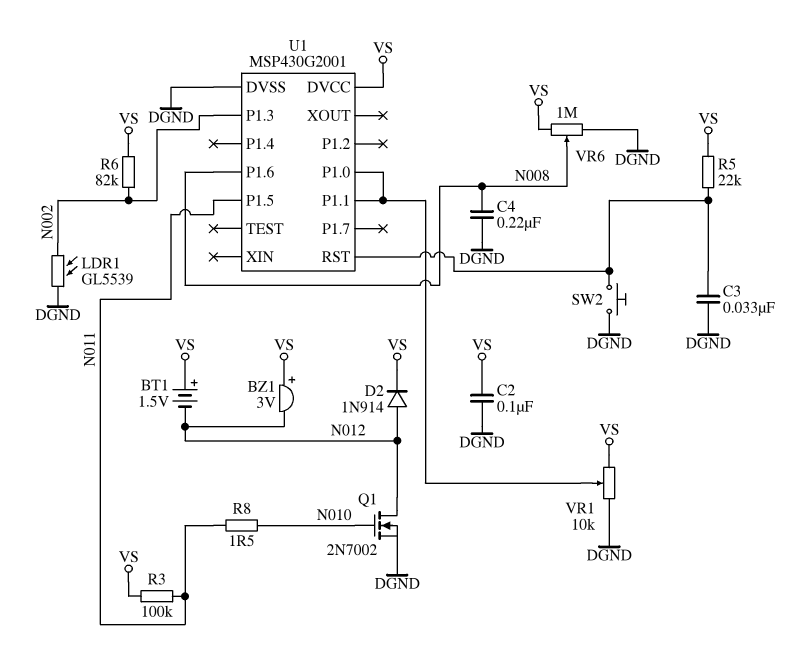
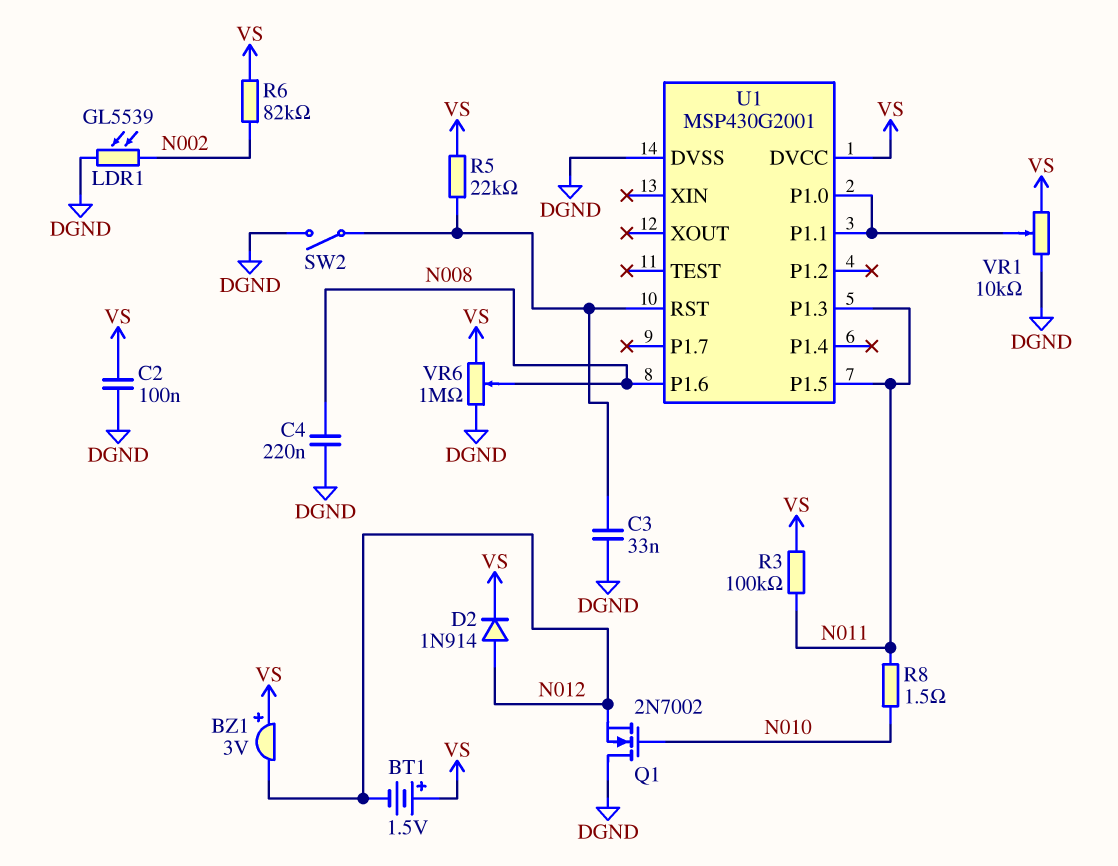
Q1: NMOS 2N7002 (G N010, D N012, S DGND) -> NMOS 2N7002 (G N010, D DGND, S N012)
SW2: button (DGND, U1/RST) -> switch (DGND, U1/RST)
U1 pin P1.3: N002 -> N011

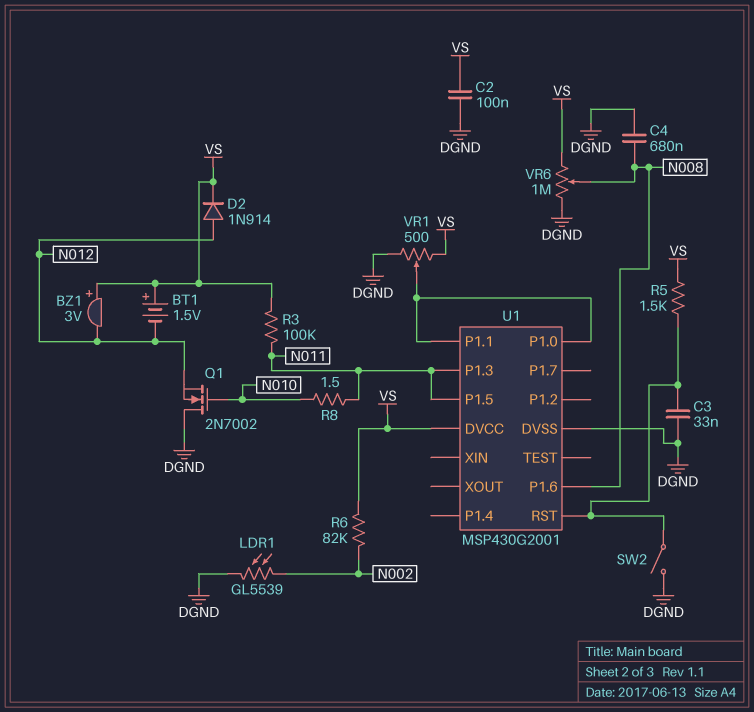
C4: 220nF (DGND, N008) -> 680nF (DGND, N008)
R5: 22k (U1/RST, VS) -> 1.5k (U1/RST, VS)
VR1: 10k (DGND, VS, wiper U1/P1.0) -> 500 (DGND, VS, wiper U1/P1.0)

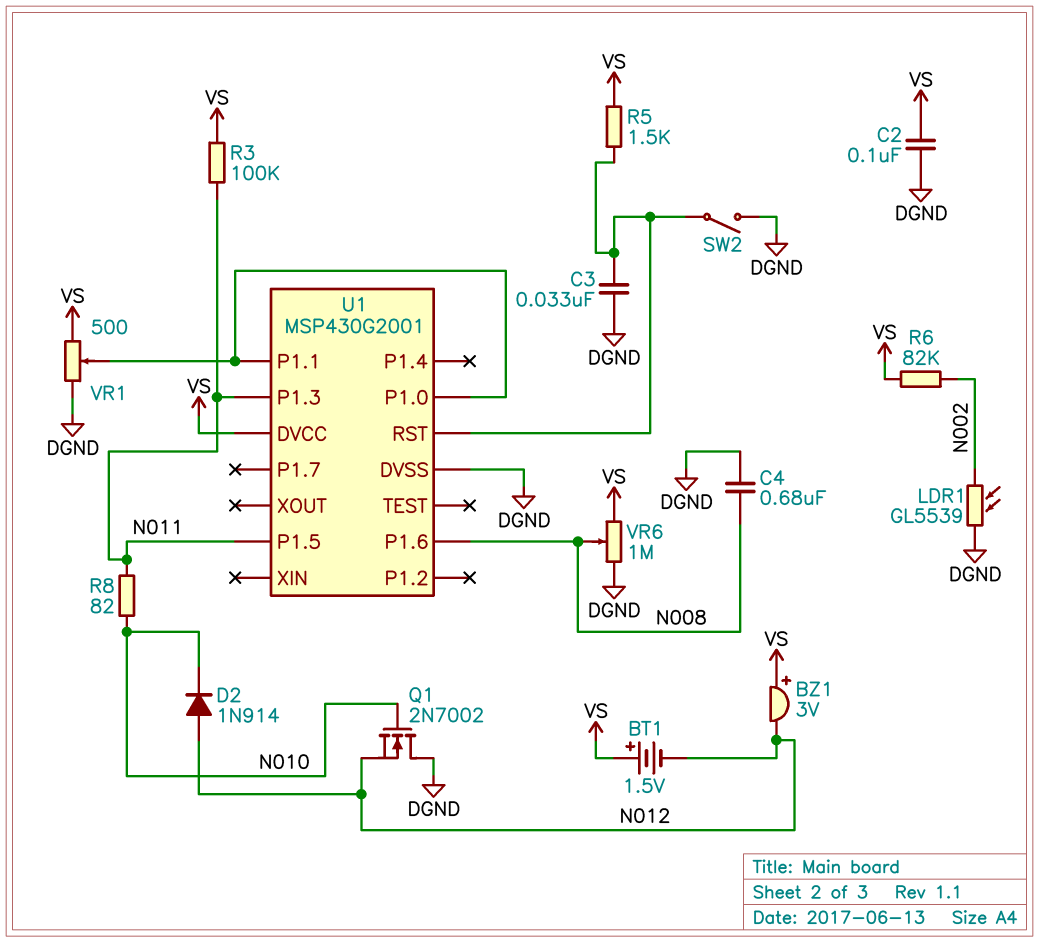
D2: diode 1N914 (A N012, K VS) -> diode 1N914 (A N012, K N010)
R8: 1.5 (N010, N011) -> 82 (N010, N011)

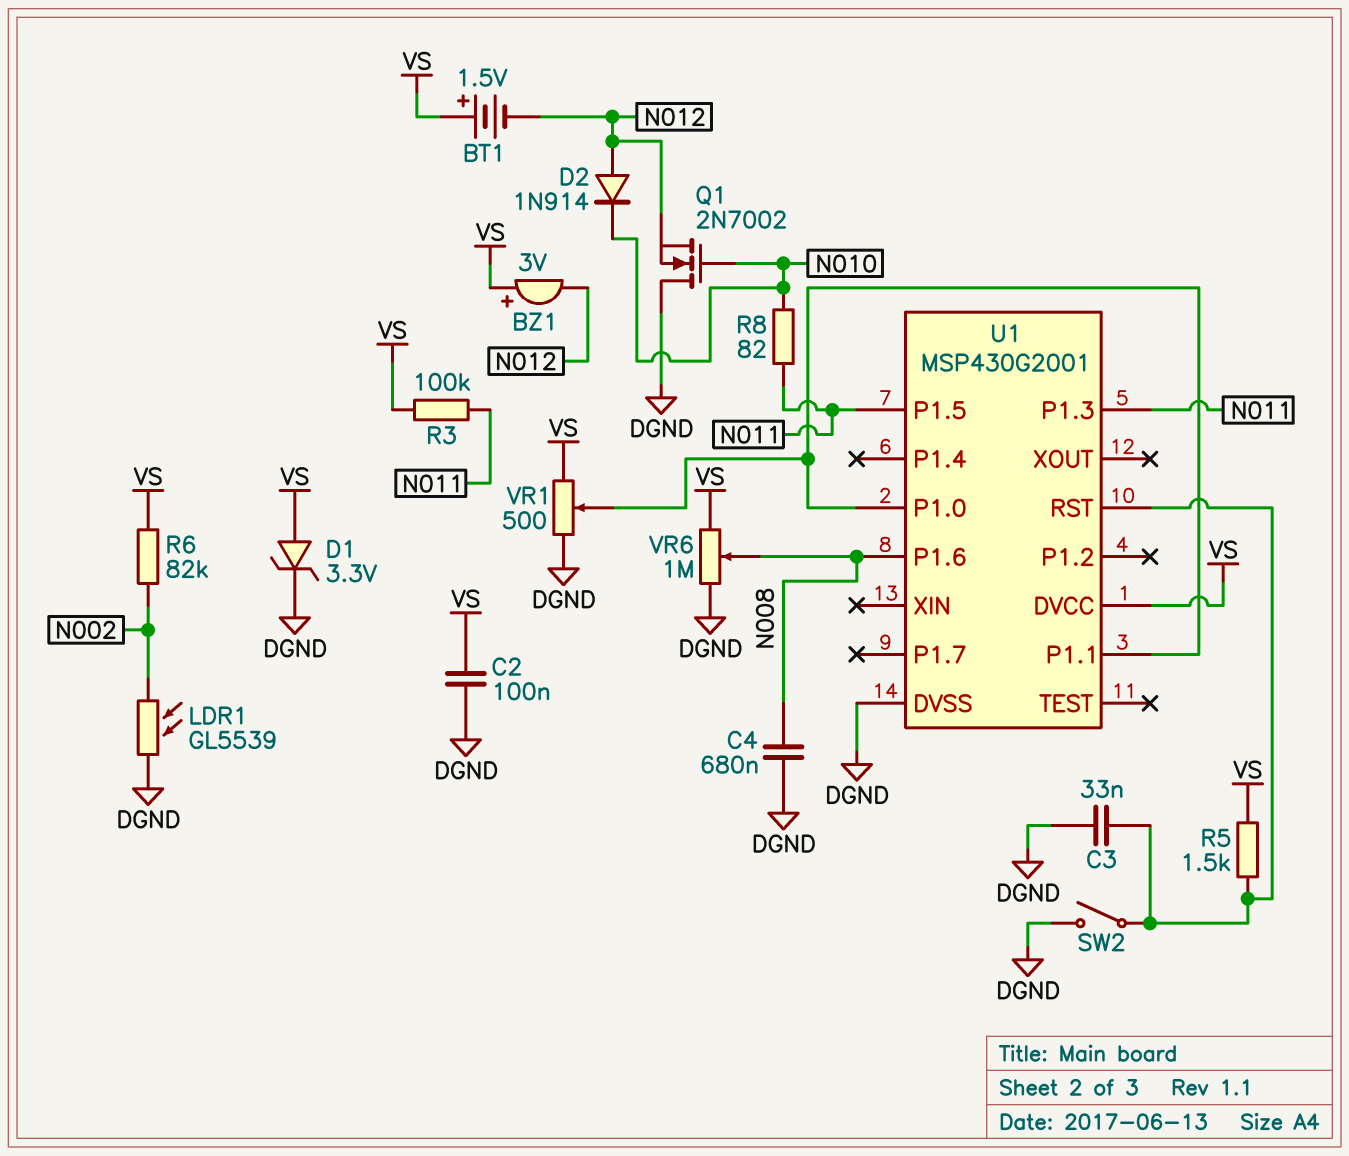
D1: none -> zener 3.3V (A VS, K DGND)

